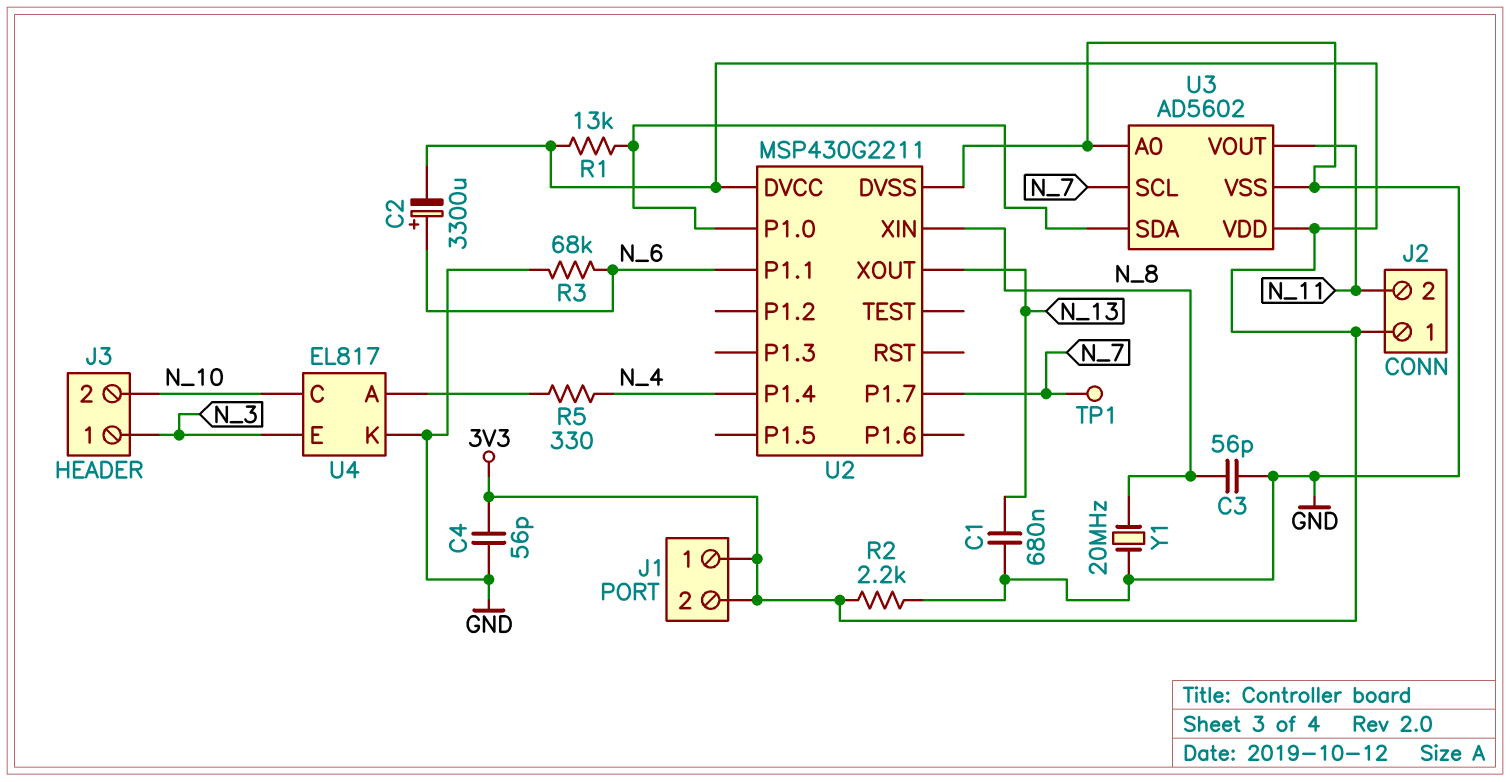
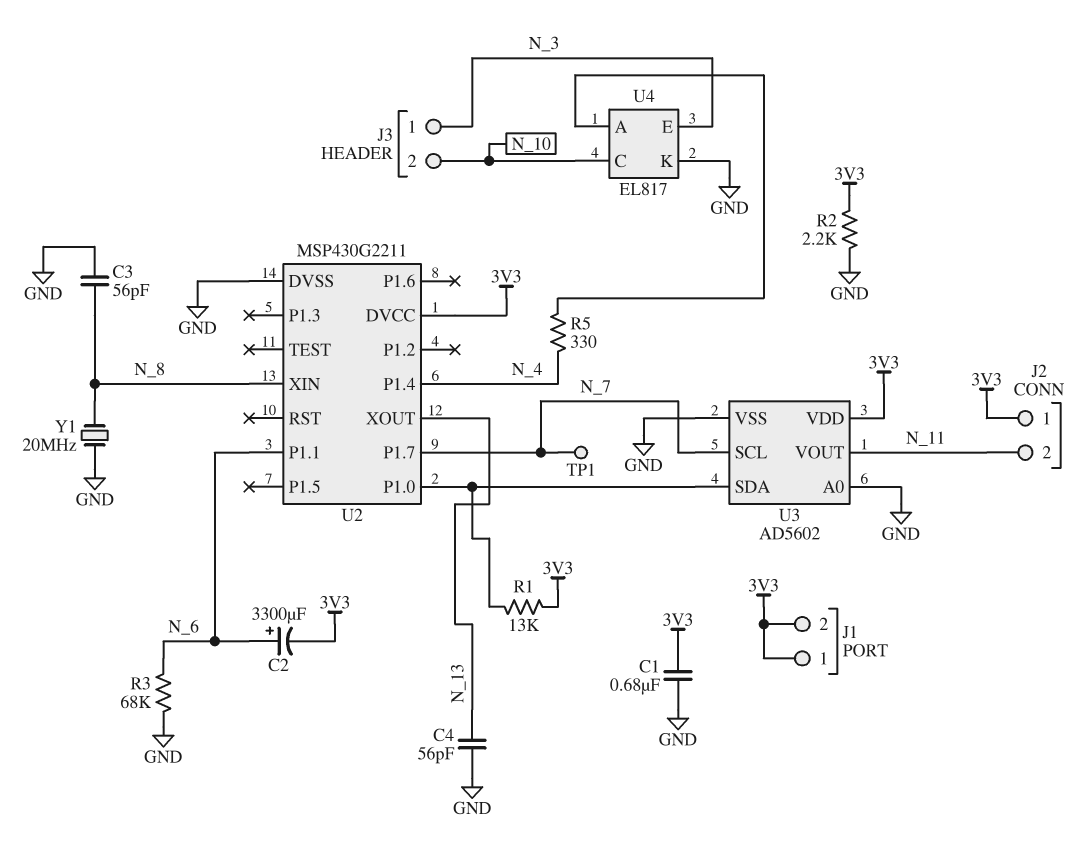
C1: 680nF (GND, N_13) -> 680nF (3V3, GND)
C4: 56pF (3V3, GND) -> 56pF (GND, N_13)

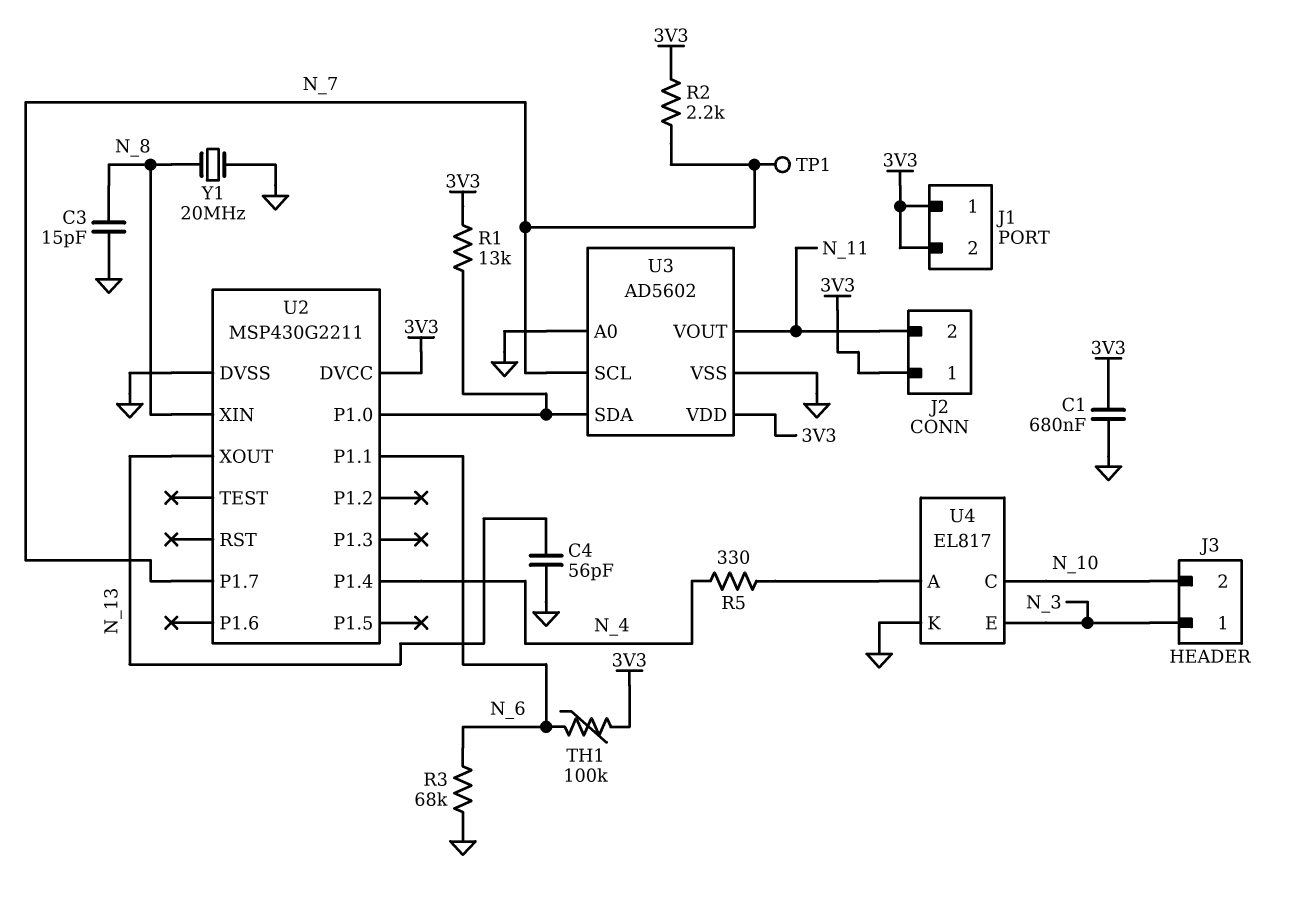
C2: 3300uF (plus N_6, minus 3V3) -> none
C3: 56pF (GND, N_8) -> 15pF (GND, N_8)
R2: 2.2k (3V3, GND) -> 2.2k (3V3, N_7)
TH1: none -> 100k (3V3, N_6)

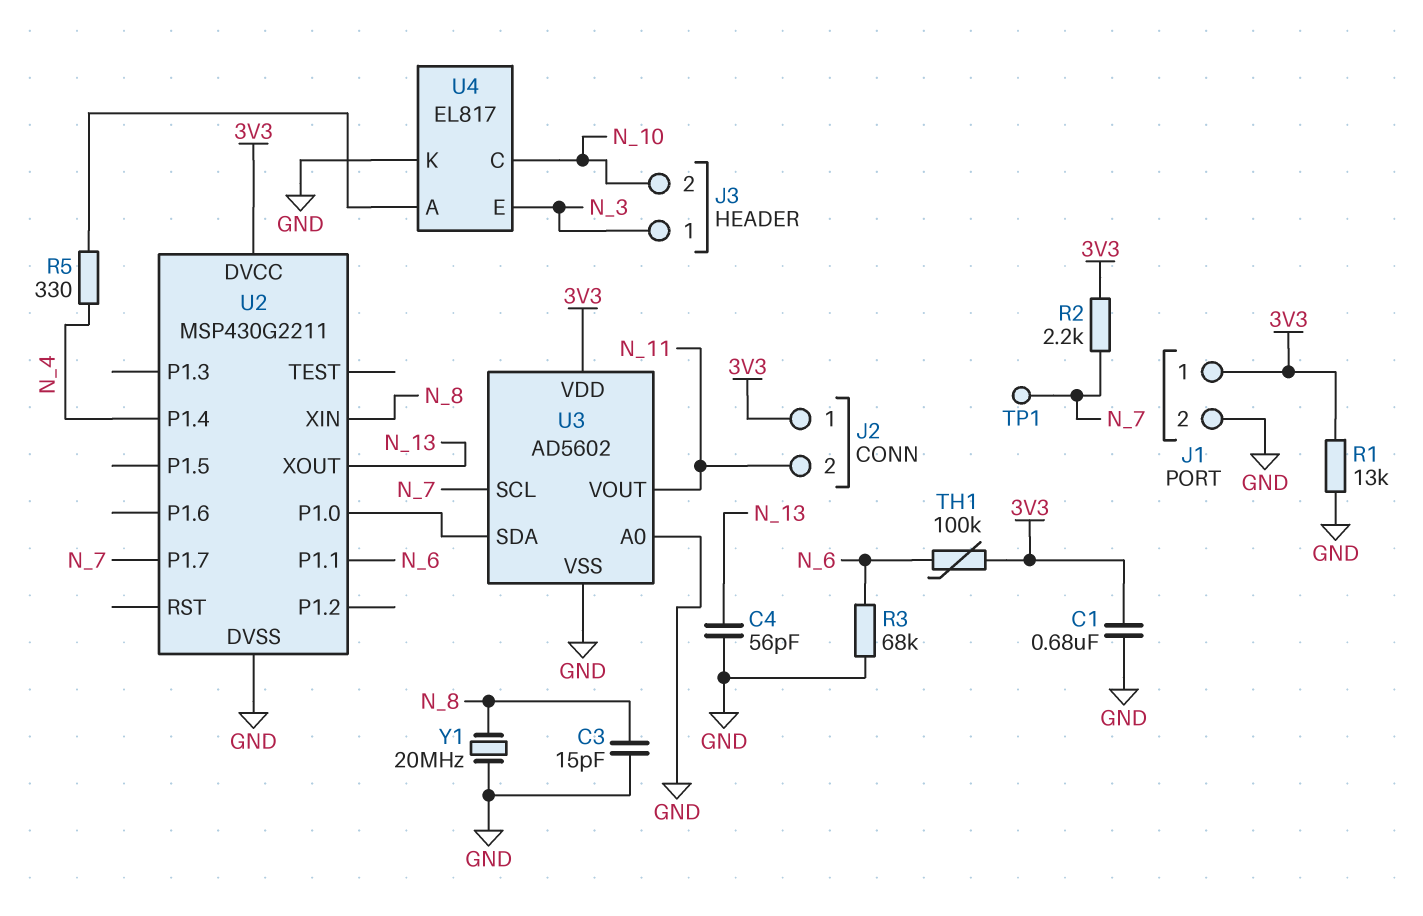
J1 pin 2: 3V3 -> GND
R1: 13k (3V3, U2/P1.0) -> 13k (3V3, GND)

